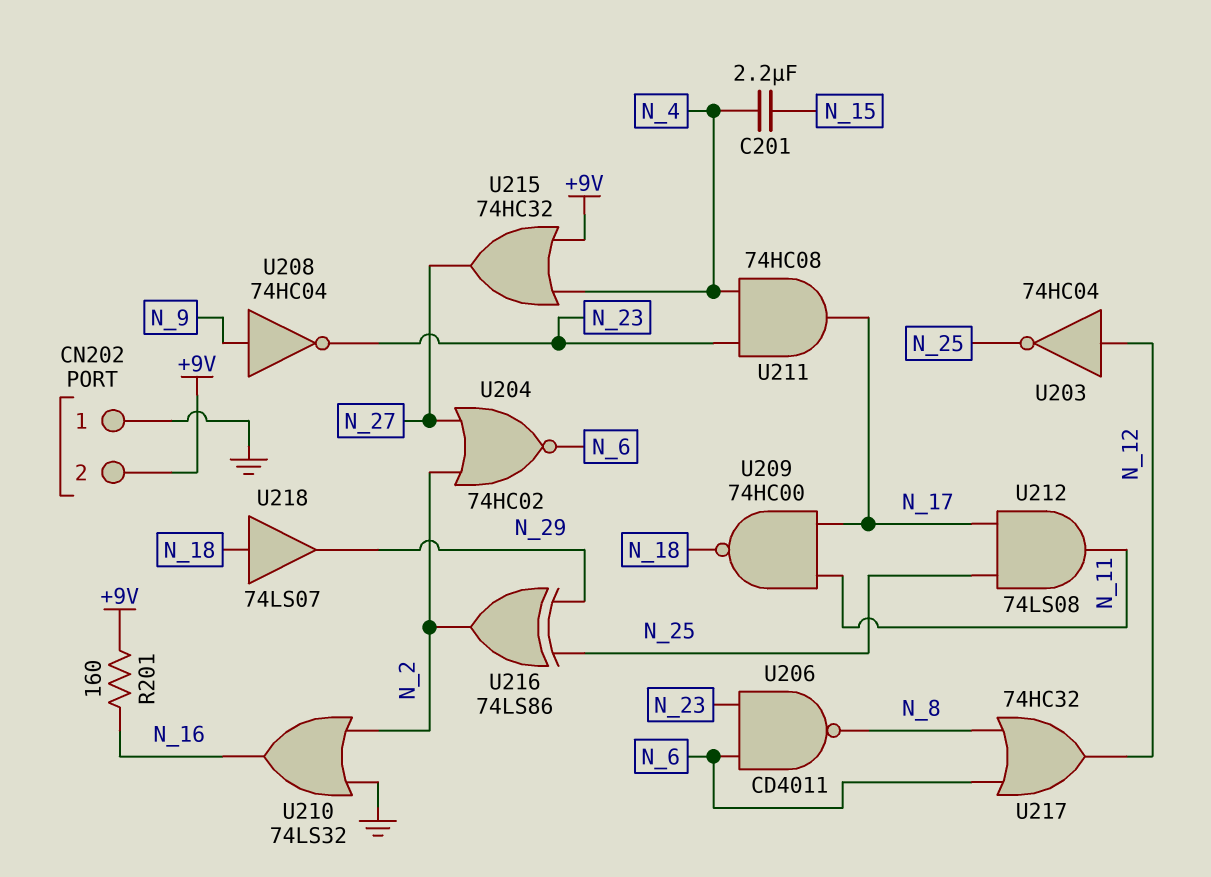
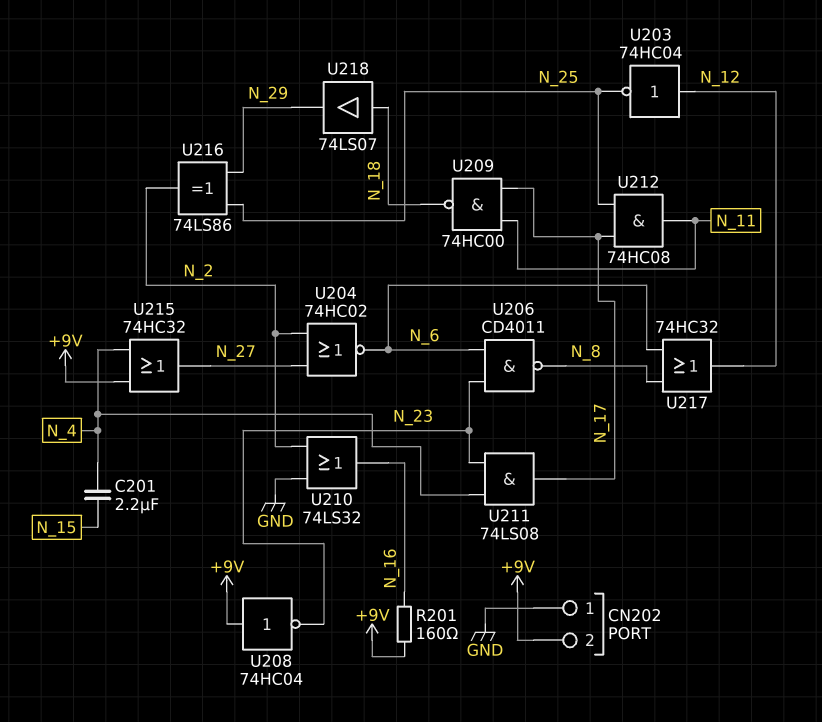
U208: NOT 74HC04 (in N_9, out N_23) -> NOT 74HC04 (in +9V, out N_23)
U211: AND 74HC08 (in N_4, in N_23, out N_17) -> AND 74LS08 (in N_4, in N_23, out N_17)
U212: AND 74LS08 (in N_17, in N_25, out N_11) -> AND 74HC08 (in N_17, in N_25, out N_11)

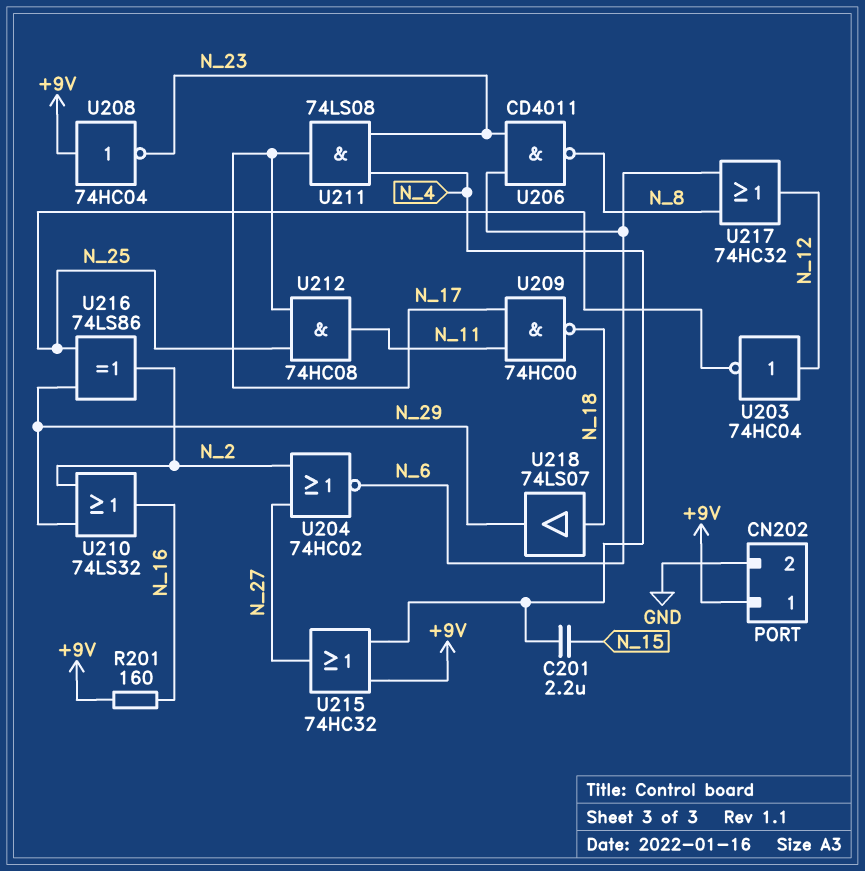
CN202 pin 1: GND -> +9V
CN202 pin 2: +9V -> GND
U210: OR 74LS32 (in GND, in N_2, out N_16) -> OR 74LS32 (in N_2, in N_29, out N_16)

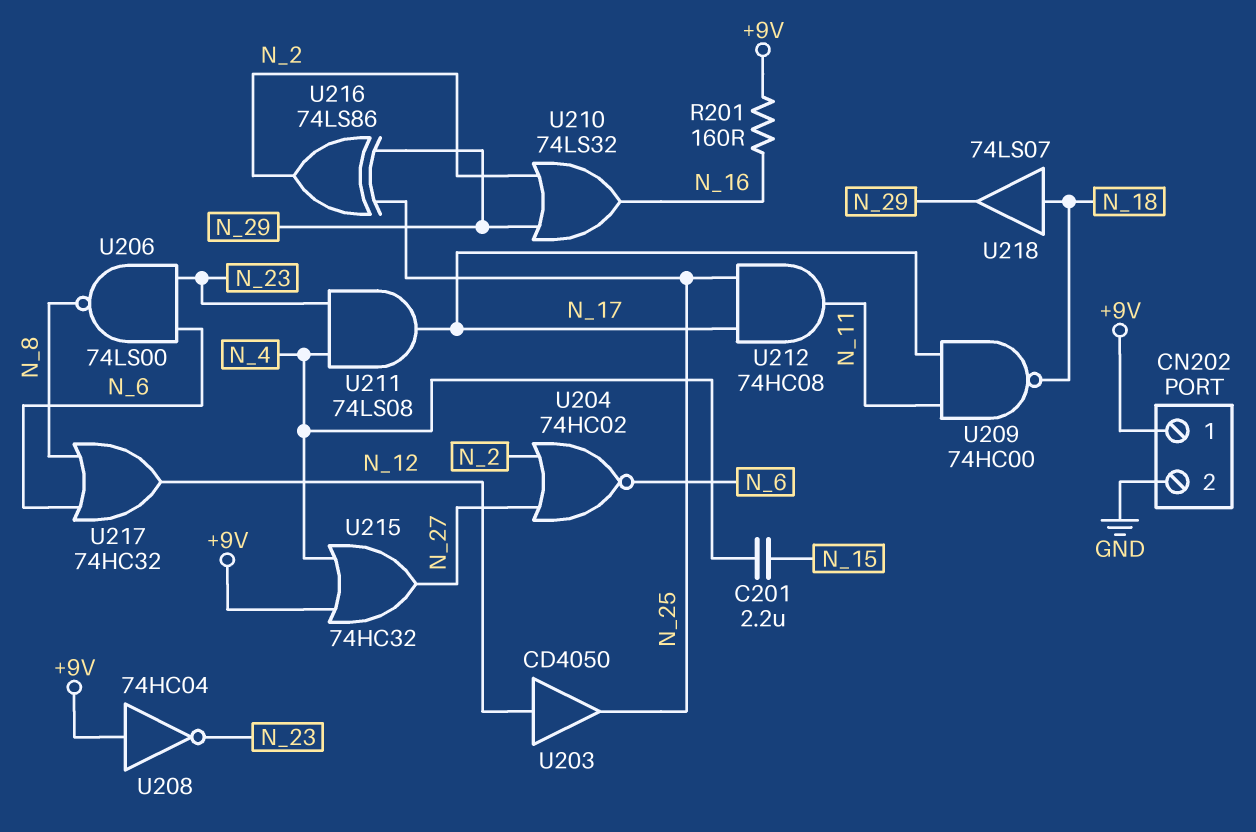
U203: NOT 74HC04 (in N_12, out N_25) -> buffer CD4050 (in N_12, out N_25)
U206: NAND CD4011 (in N_6, in N_23, out N_8) -> NAND 74LS00 (in N_6, in N_23, out N_8)

